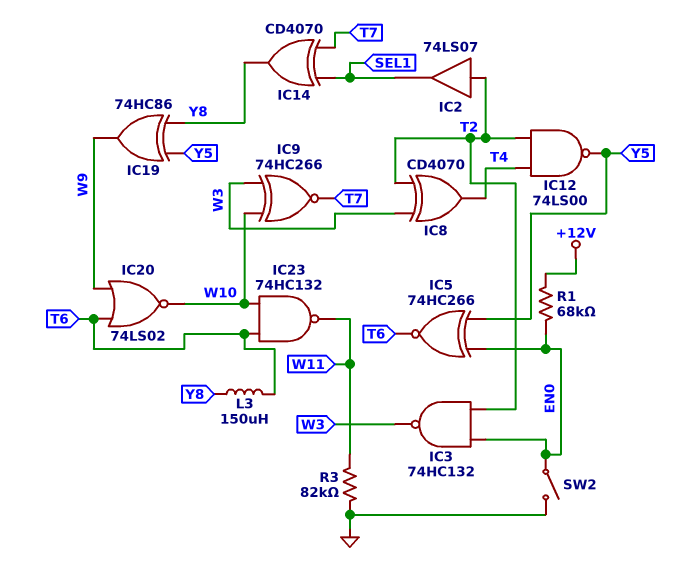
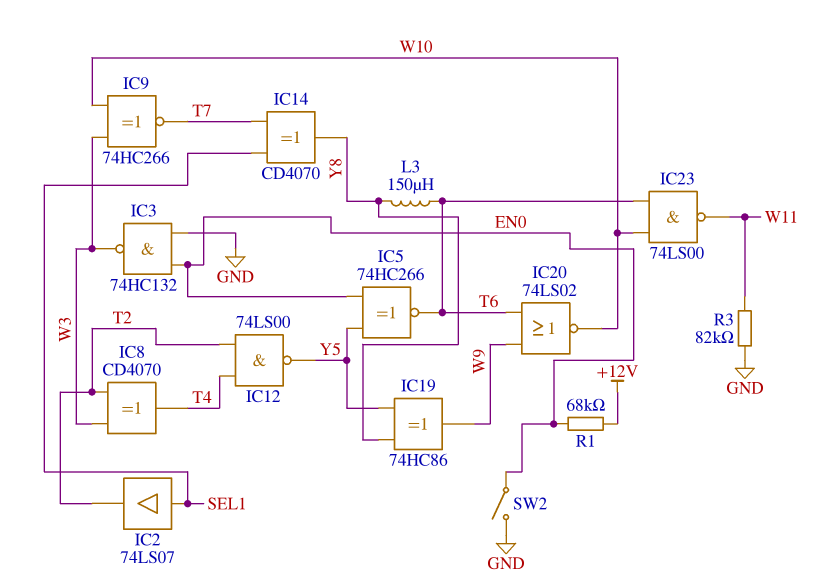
IC2: buffer 74LS07 (in T2, out SEL1) -> buffer 74LS07 (in SEL1, out T2)
IC3: NAND 74HC132 (in EN0, in T2, out W3) -> NAND 74HC132 (in EN0, in GND, out W3)
IC23: NAND 74HC132 (in T6, in W10, out W11) -> NAND 74LS00 (in T6, in W10, out W11)

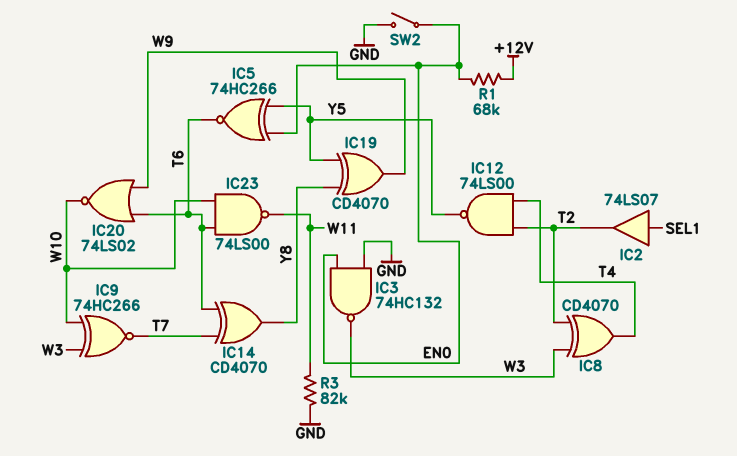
IC14: XOR CD4070 (in SEL1, in T7, out Y8) -> XOR CD4070 (in T6, in T7, out Y8)
IC19: XOR 74HC86 (in Y5, in Y8, out W9) -> XOR CD4070 (in Y5, in Y8, out W9)
L3: 150uH (T6, Y8) -> none

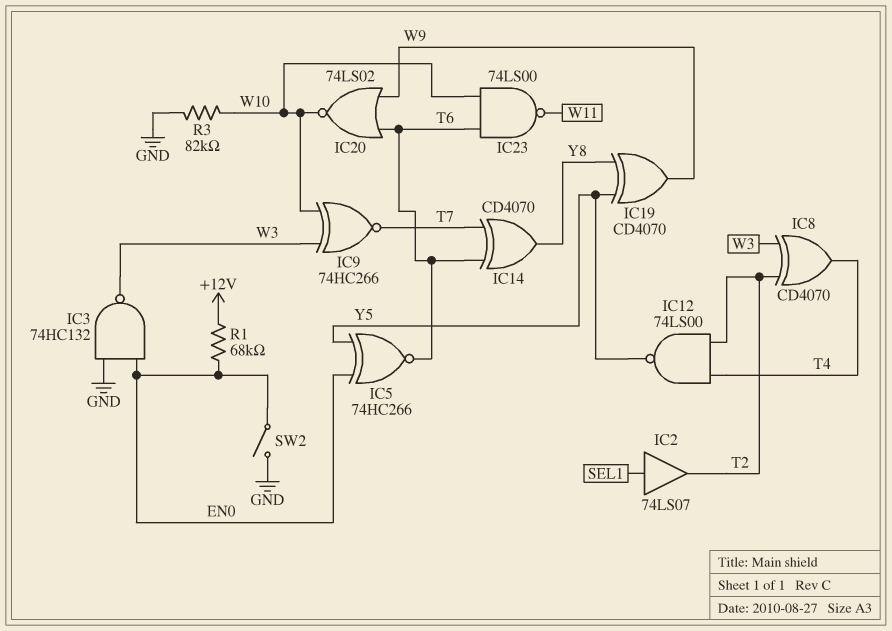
R3: 82k (GND, W11) -> 82k (GND, W10)

